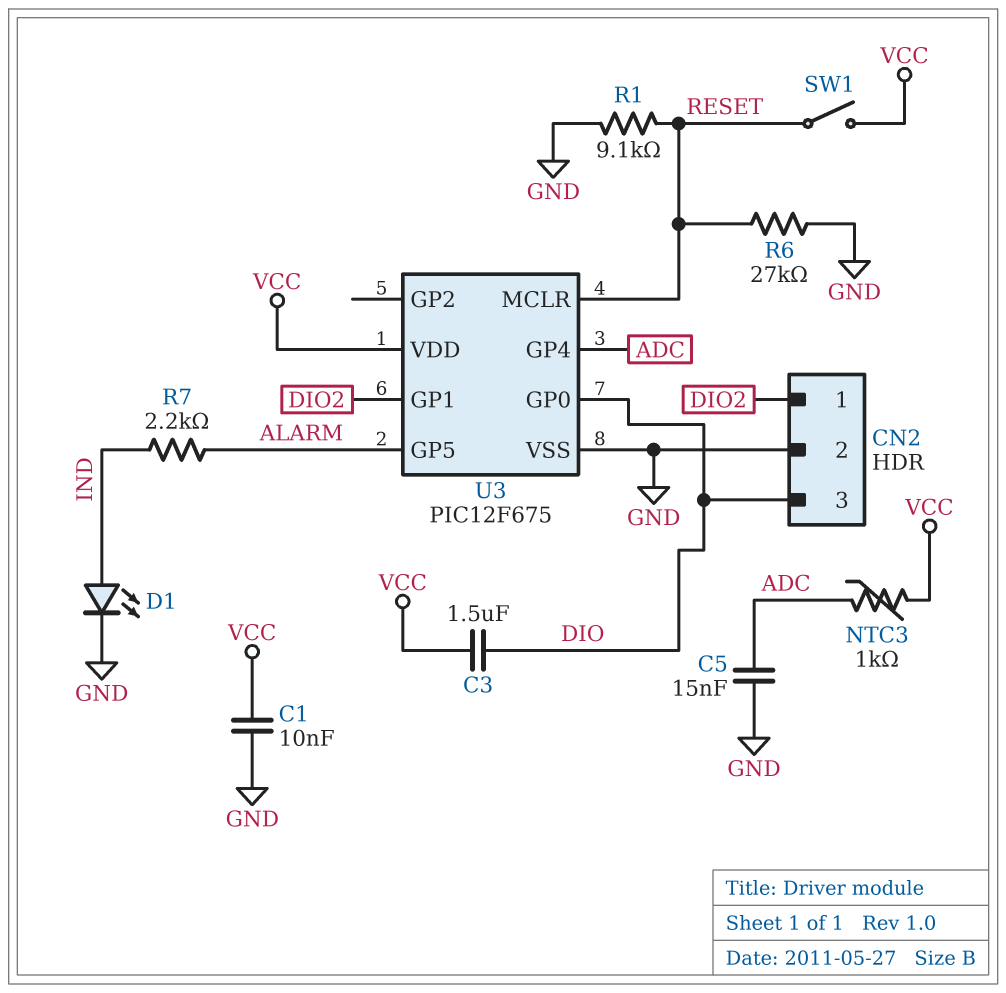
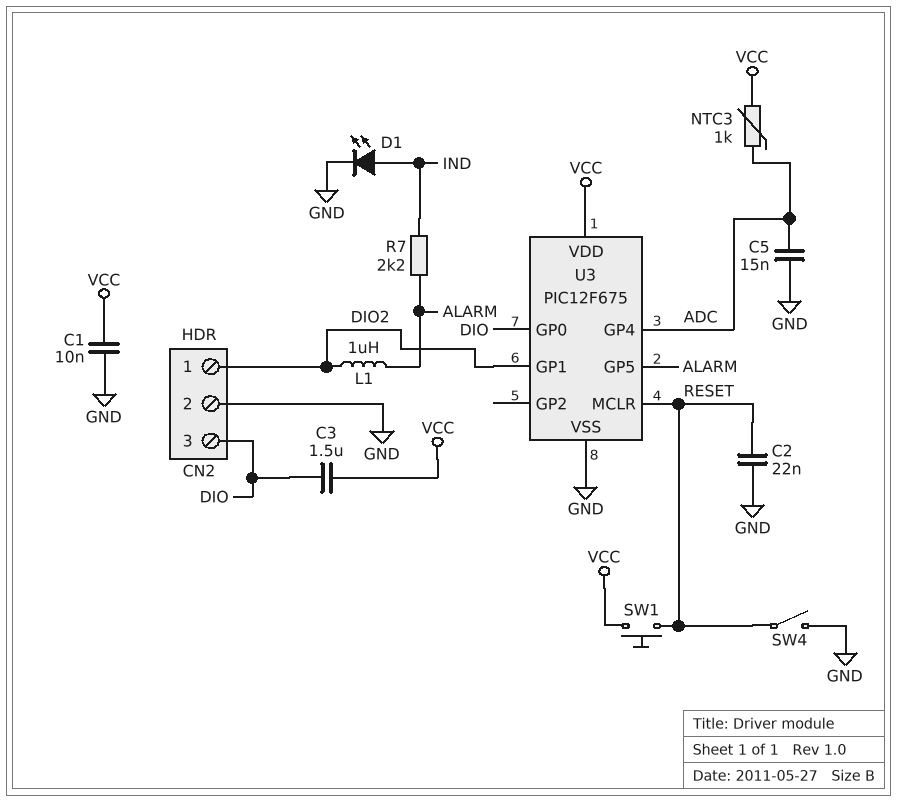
C2: none -> 22nF (GND, RESET)
L1: none -> 1uH (ALARM, DIO2)
R1: 9.1k (GND, RESET) -> none
R6: 27k (GND, RESET) -> none
SW1: switch (RESET, VCC) -> button (RESET, VCC)
SW4: none -> switch (GND, RESET)

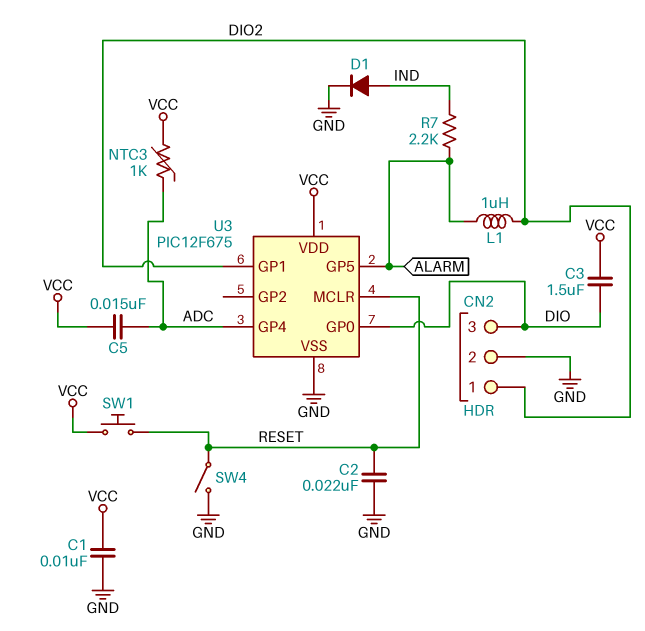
C5: 15nF (ADC, GND) -> 15nF (ADC, VCC)
D1: LED (A IND, K GND) -> diode (A IND, K GND)

